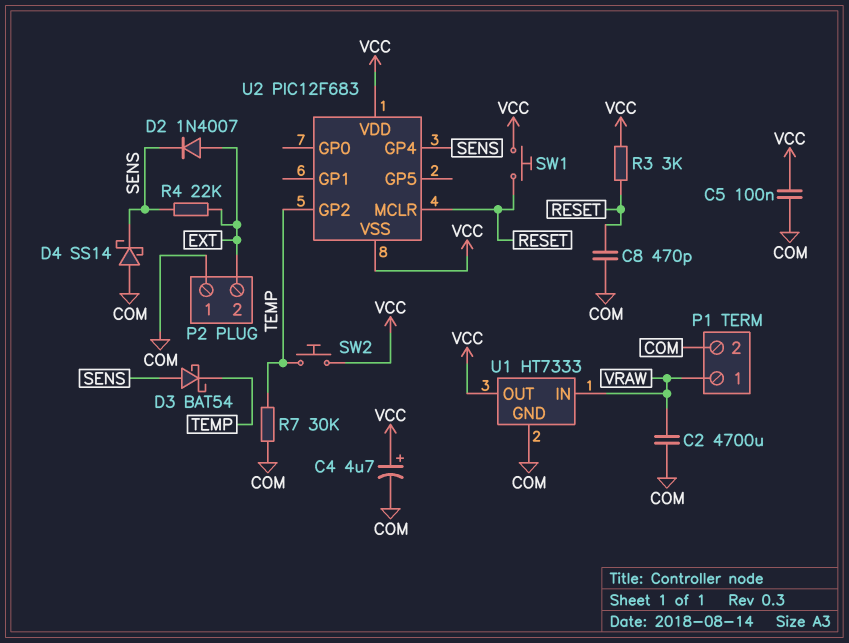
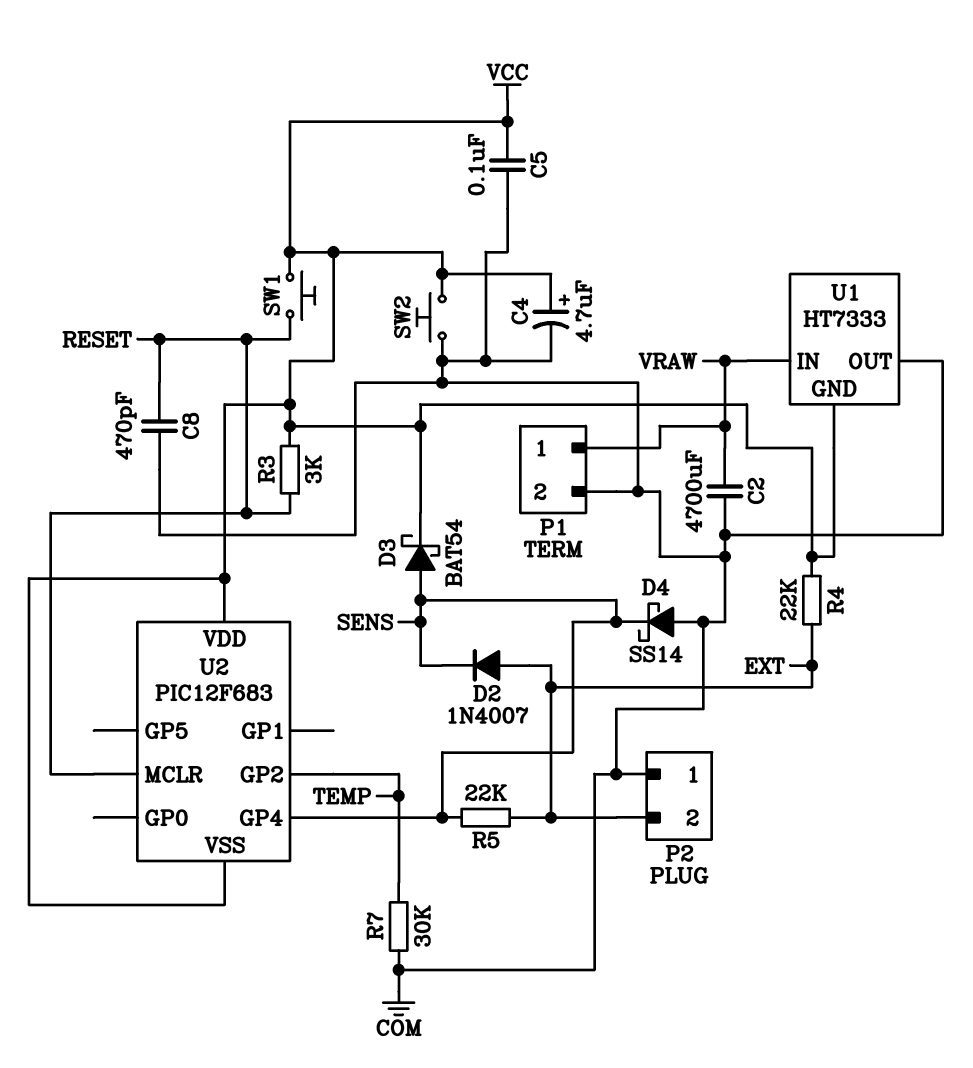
D3: schottky BAT54 (A SENS, K TEMP) -> schottky BAT54 (A SENS, K VCC)
R4: 22k (EXT, SENS) -> 22k (EXT, VCC)
R5: none -> 22k (EXT, SENS)
SW2: button (TEMP, VCC) -> button (COM, VCC)
U1 pin GND: COM -> VCC
U1 pin OUT: VCC -> COM

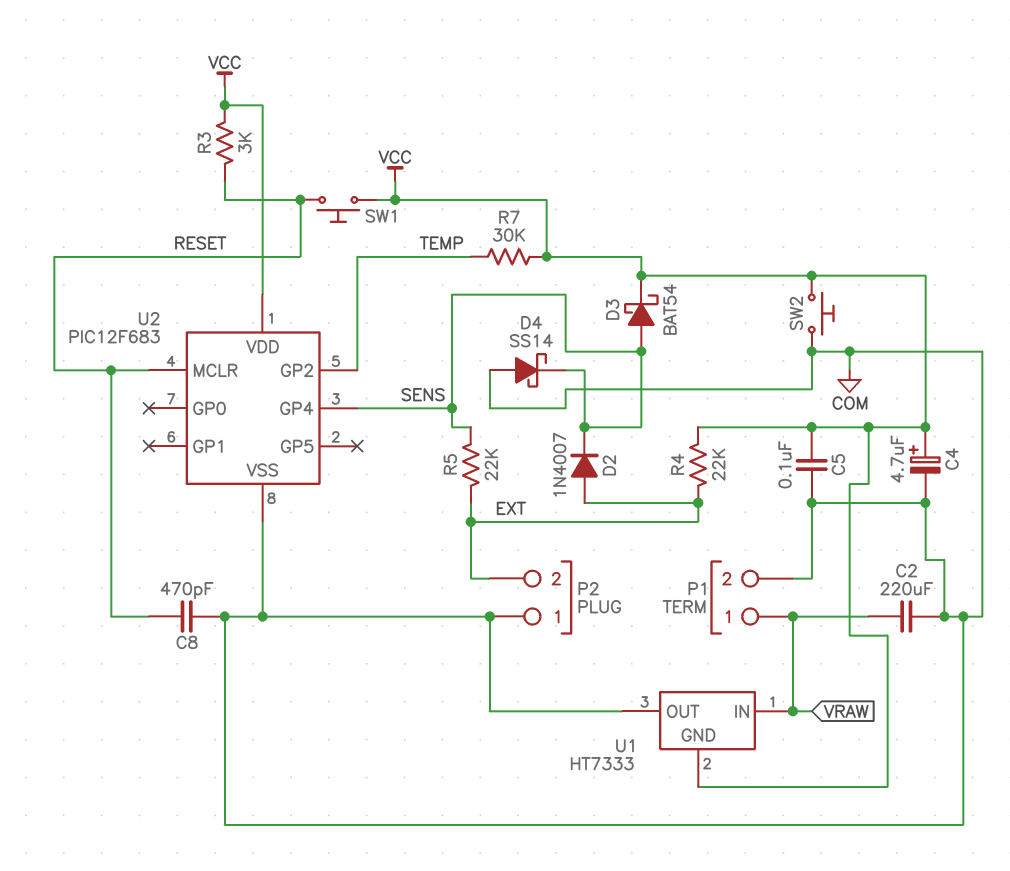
C2: 4700uF (COM, VRAW) -> 220uF (COM, VRAW)
R7: 30k (COM, TEMP) -> 30k (TEMP, VCC)
U2 pin VSS: VCC -> COM

